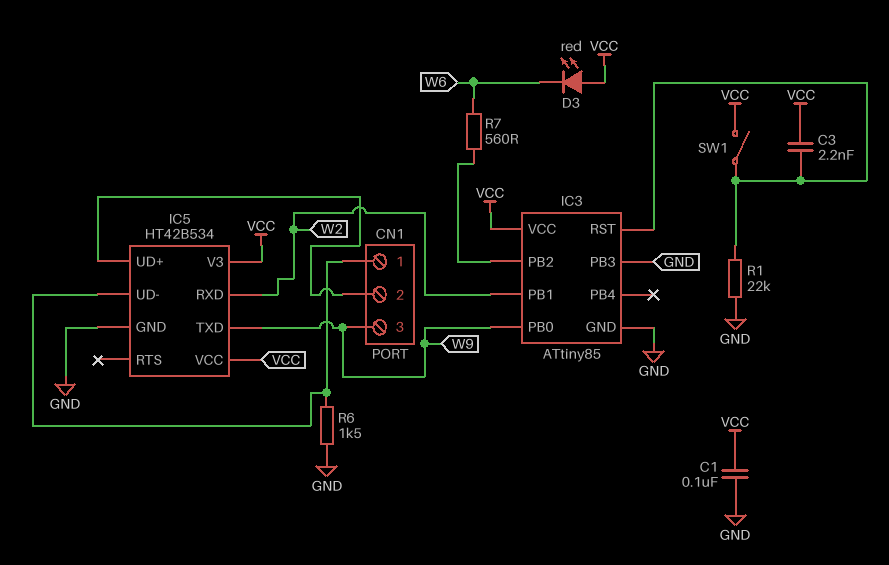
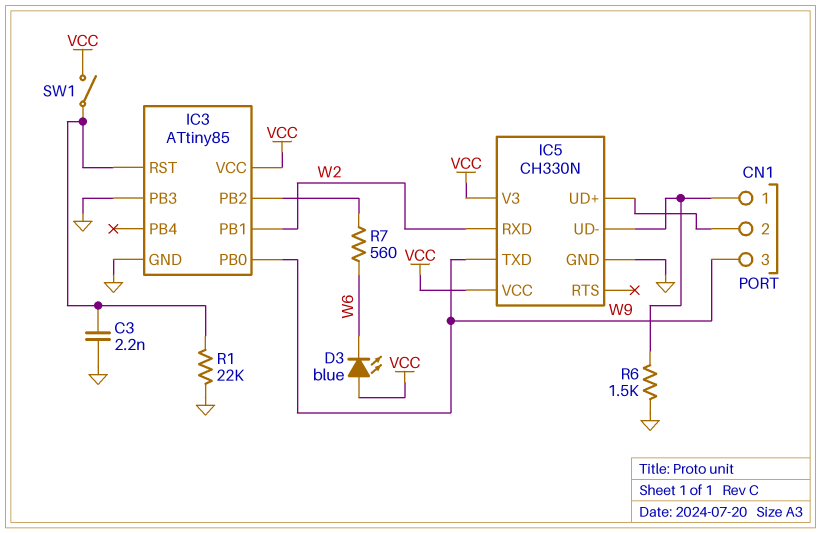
C1: 100nF (GND, VCC) -> none
C3: 2.2nF (IC3/RST, VCC) -> 2.2nF (GND, IC3/RST)
D3: LED red (A VCC, K W6) -> LED blue (A VCC, K W6)
IC5: HT42B534 -> CH330N

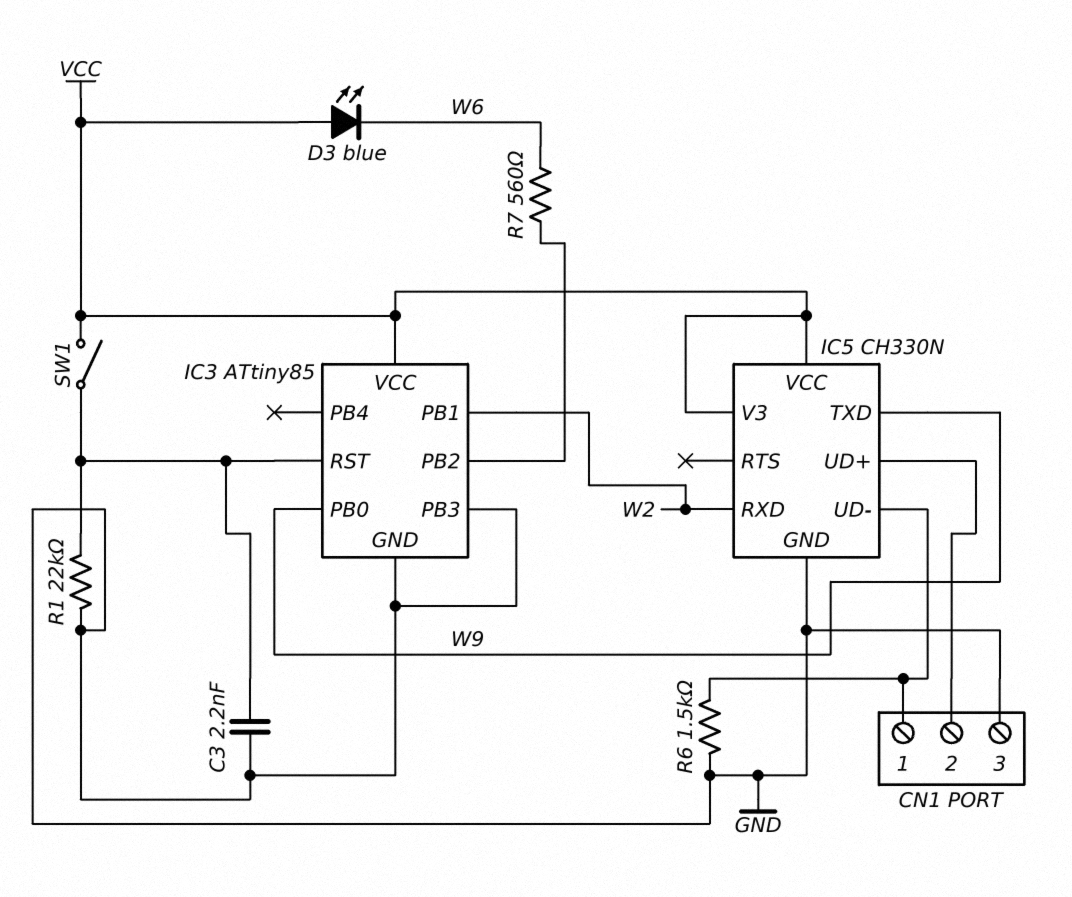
CN1 pin 3: W9 -> GND

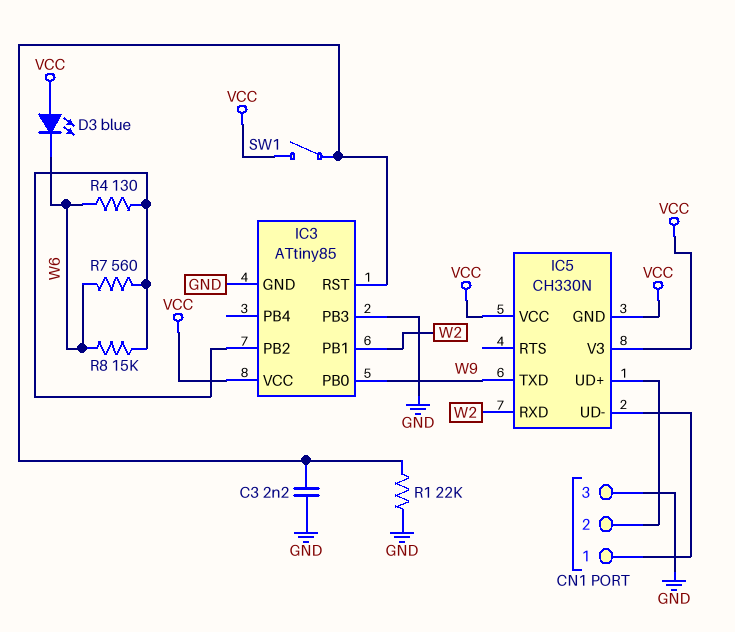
IC5 pin GND: GND -> VCC
R4: none -> 130 (IC3/PB2, W6)
R6: 1.5k (CN1/1, GND) -> none
R8: none -> 15k (IC3/PB2, W6)

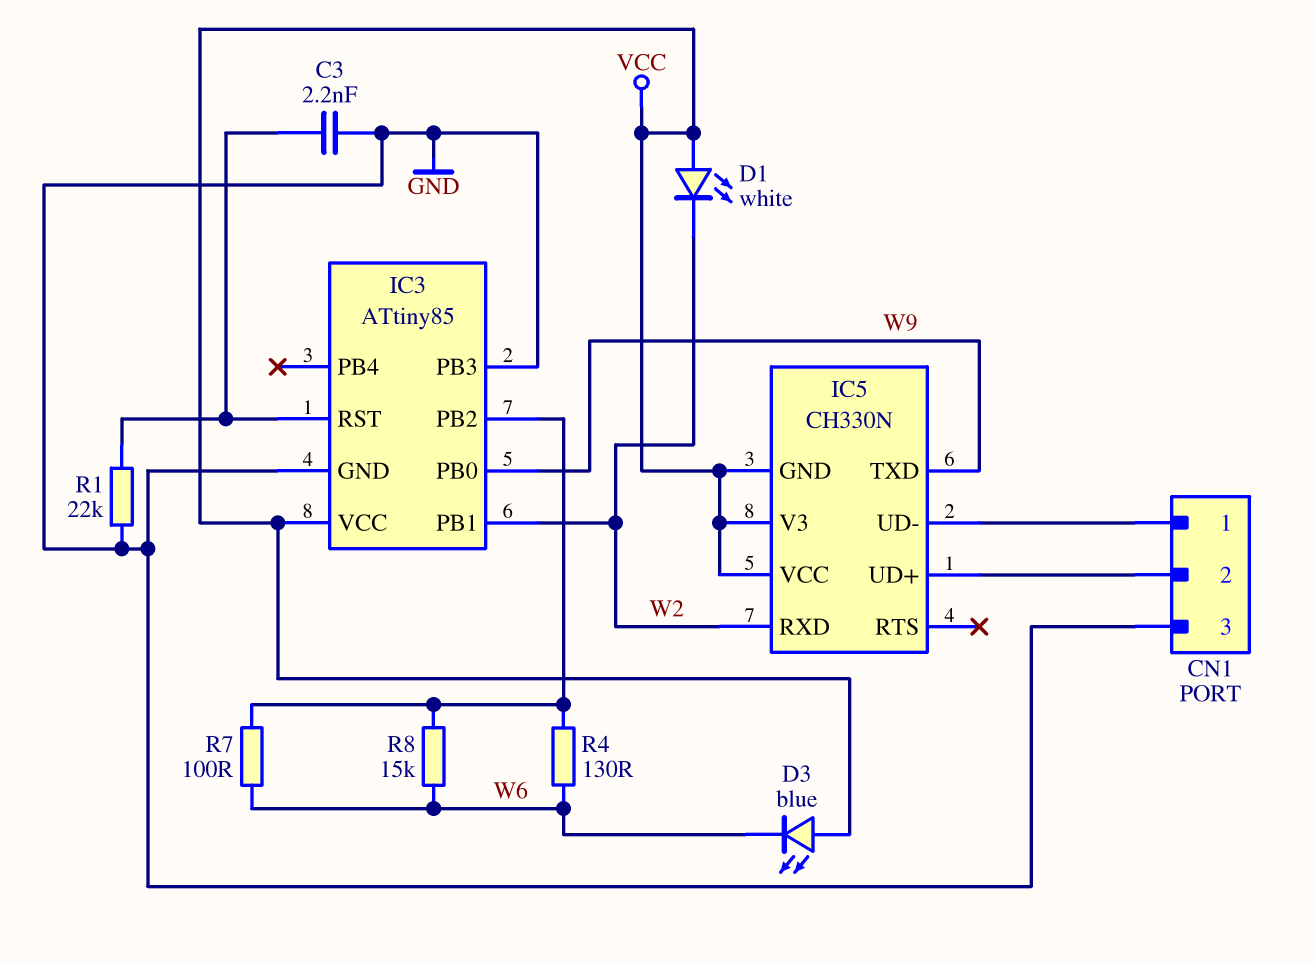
D1: none -> LED white (A VCC, K W2)
R7: 560 (IC3/PB2, W6) -> 100 (IC3/PB2, W6)
SW1: switch (IC3/RST, VCC) -> none

